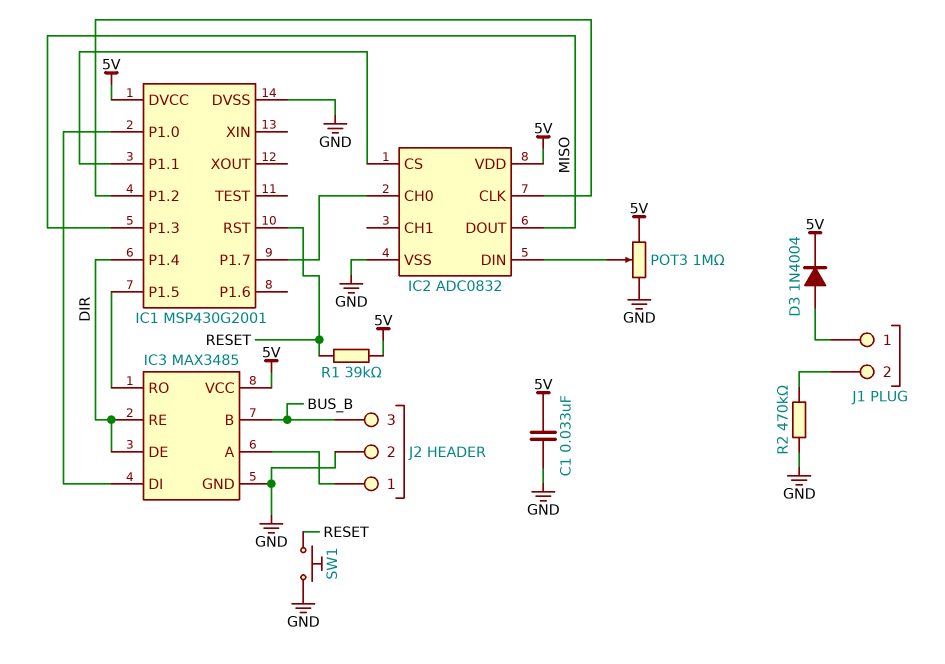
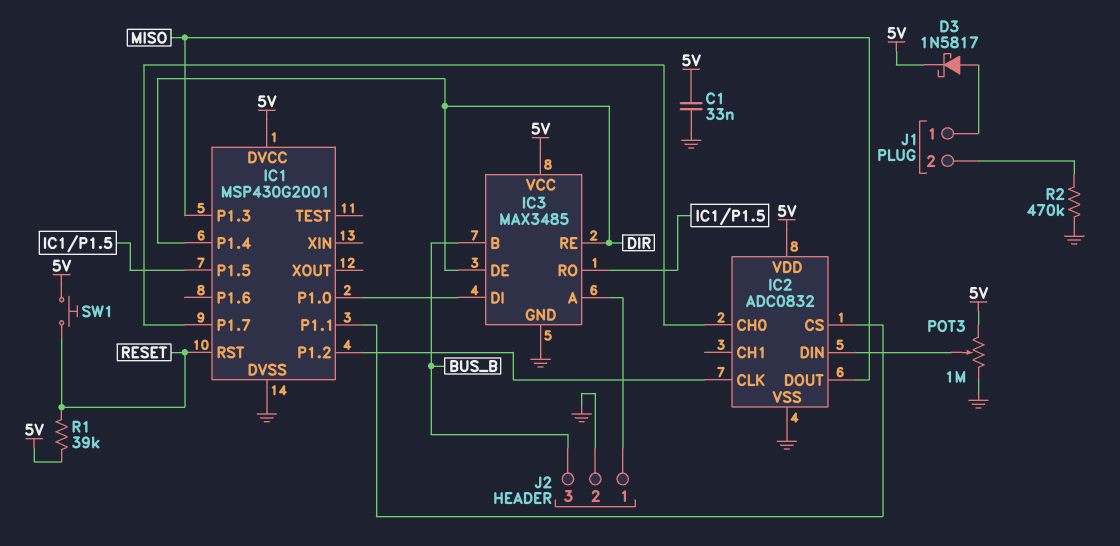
D3: diode 1N4004 (A J1/1, K 5V) -> schottky 1N5817 (A J1/1, K 5V)
SW1: button (GND, RESET) -> button (5V, RESET)

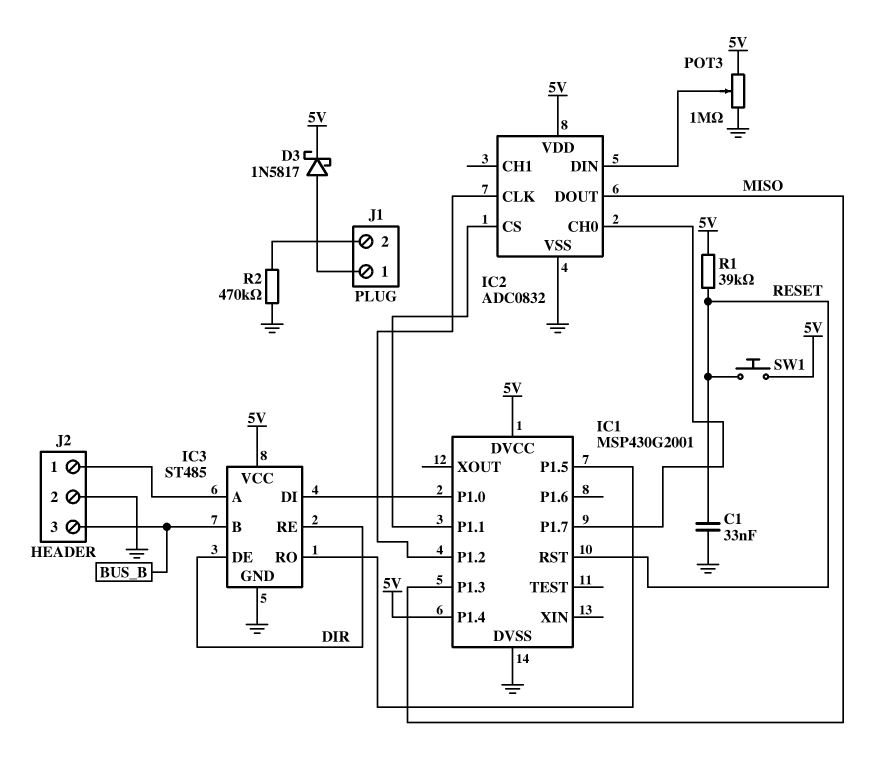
C1: 33nF (5V, GND) -> 33nF (GND, RESET)
IC1 pin P1.4: DIR -> 5V
IC3: MAX3485 -> ST485

